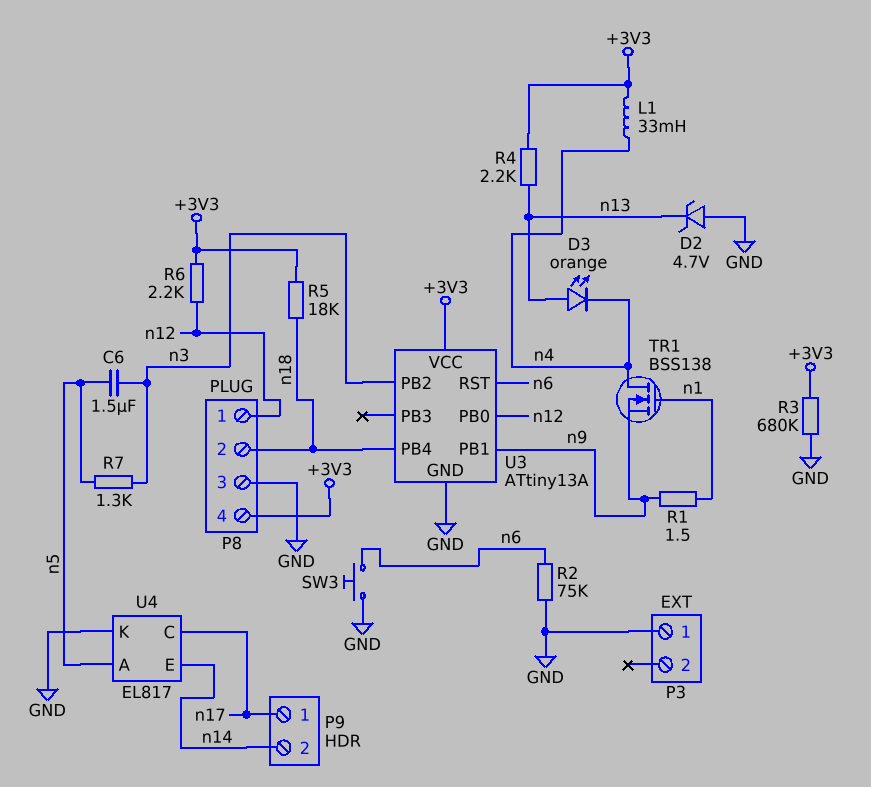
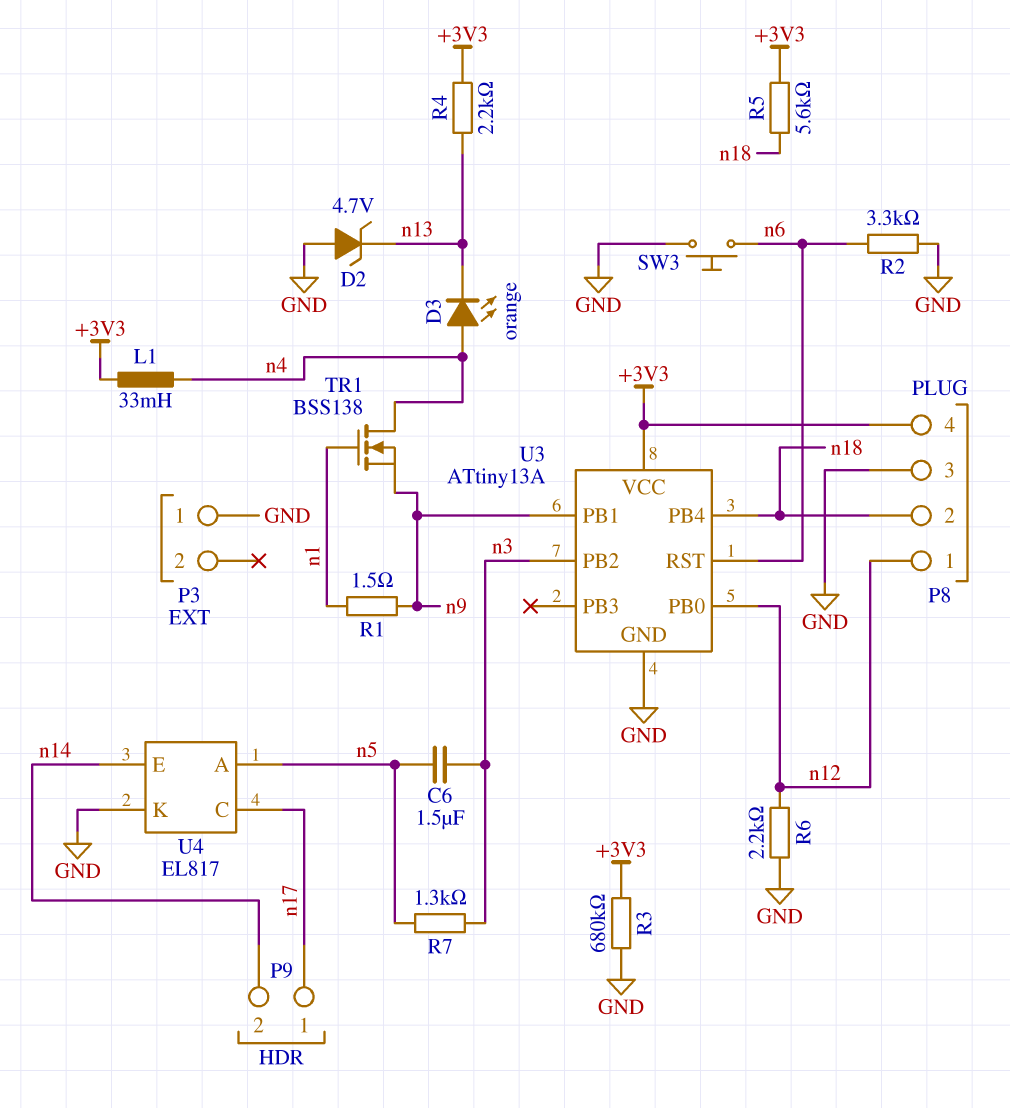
D3: LED orange (A n13, K n4) -> LED orange (A n4, K n13)
R2: 75k (GND, n6) -> 3.3k (GND, n6)
R5: 18k (+3V3, n18) -> 5.6k (+3V3, n18)
R6: 2.2k (+3V3, n12) -> 2.2k (GND, n12)

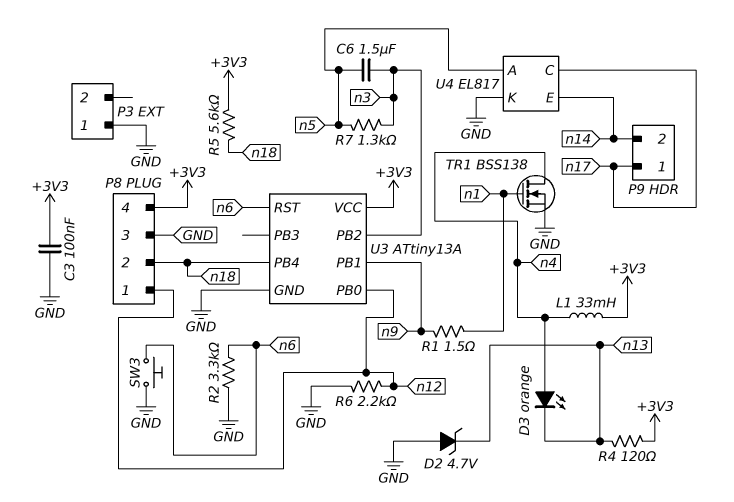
C3: none -> 100nF (+3V3, GND)
R3: 680k (+3V3, GND) -> none
R4: 2.2k (+3V3, n13) -> 120 (+3V3, n13)
TR1: NMOS BSS138 (G n1, D n4, S n9) -> NMOS BSS138 (G n1, D n4, S GND)

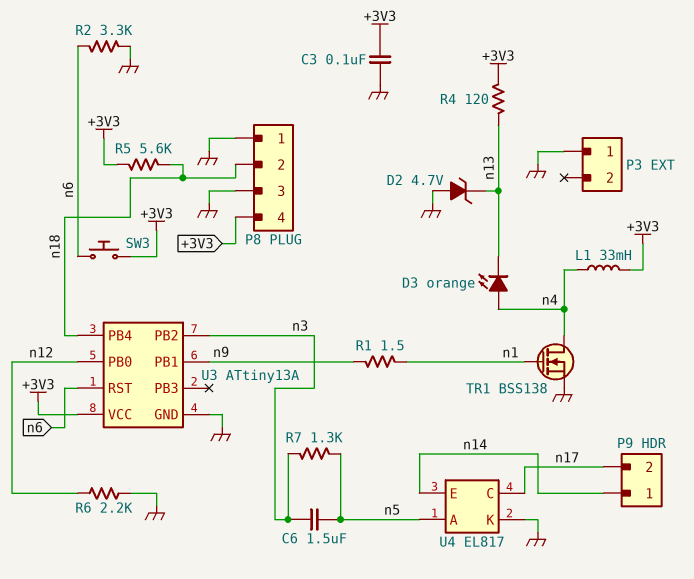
P8 pin 1: n12 -> GND
P9 pin 1: n17 -> n14
P9 pin 2: n14 -> n17
SW3: button (GND, n6) -> button (+3V3, n6)

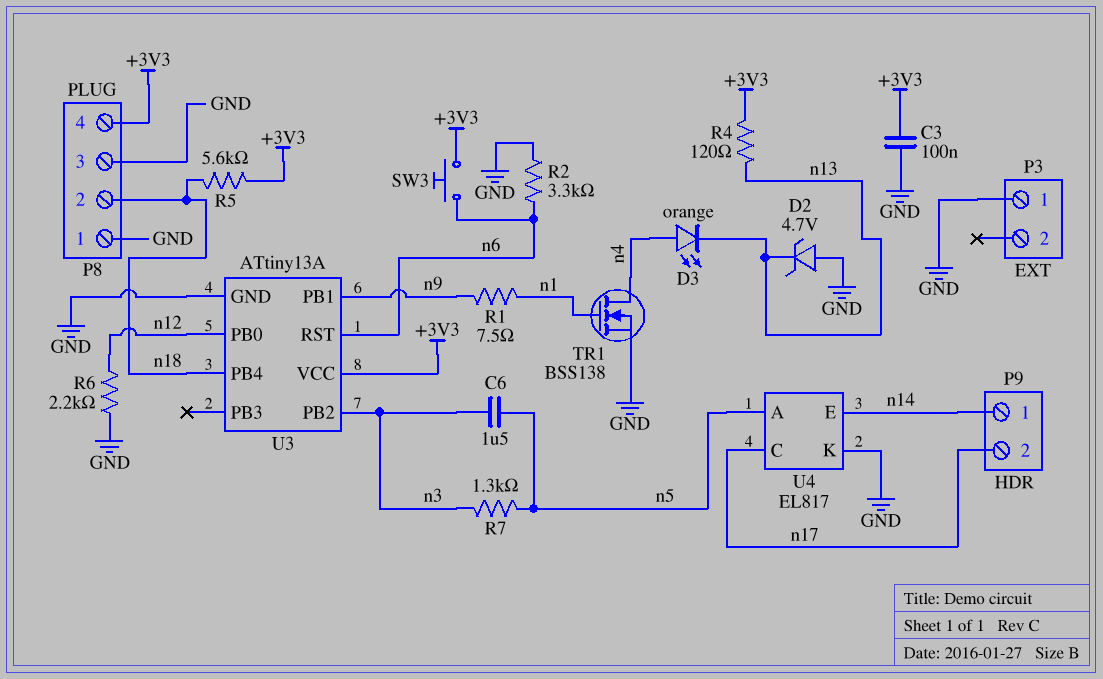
L1: 33mH (+3V3, n4) -> none
R1: 1.5 (n1, n9) -> 7.5 (n1, n9)

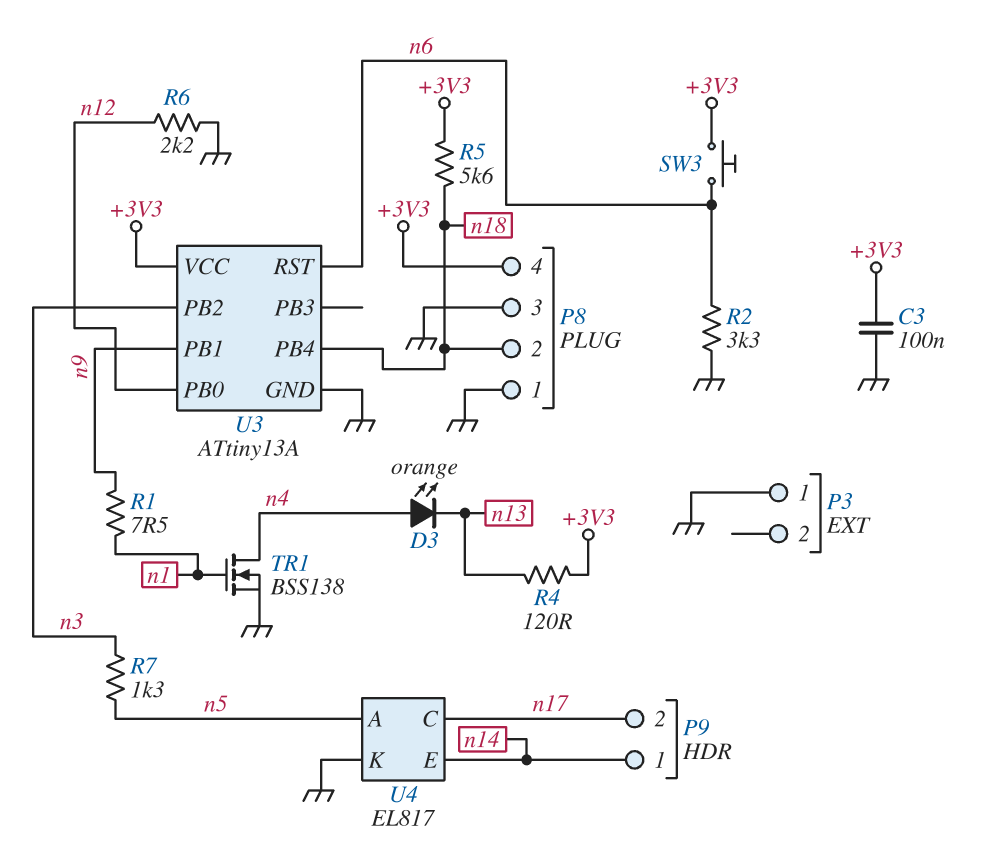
C6: 1.5uF (n3, n5) -> none
D2: zener 4.7V (A GND, K n13) -> none

